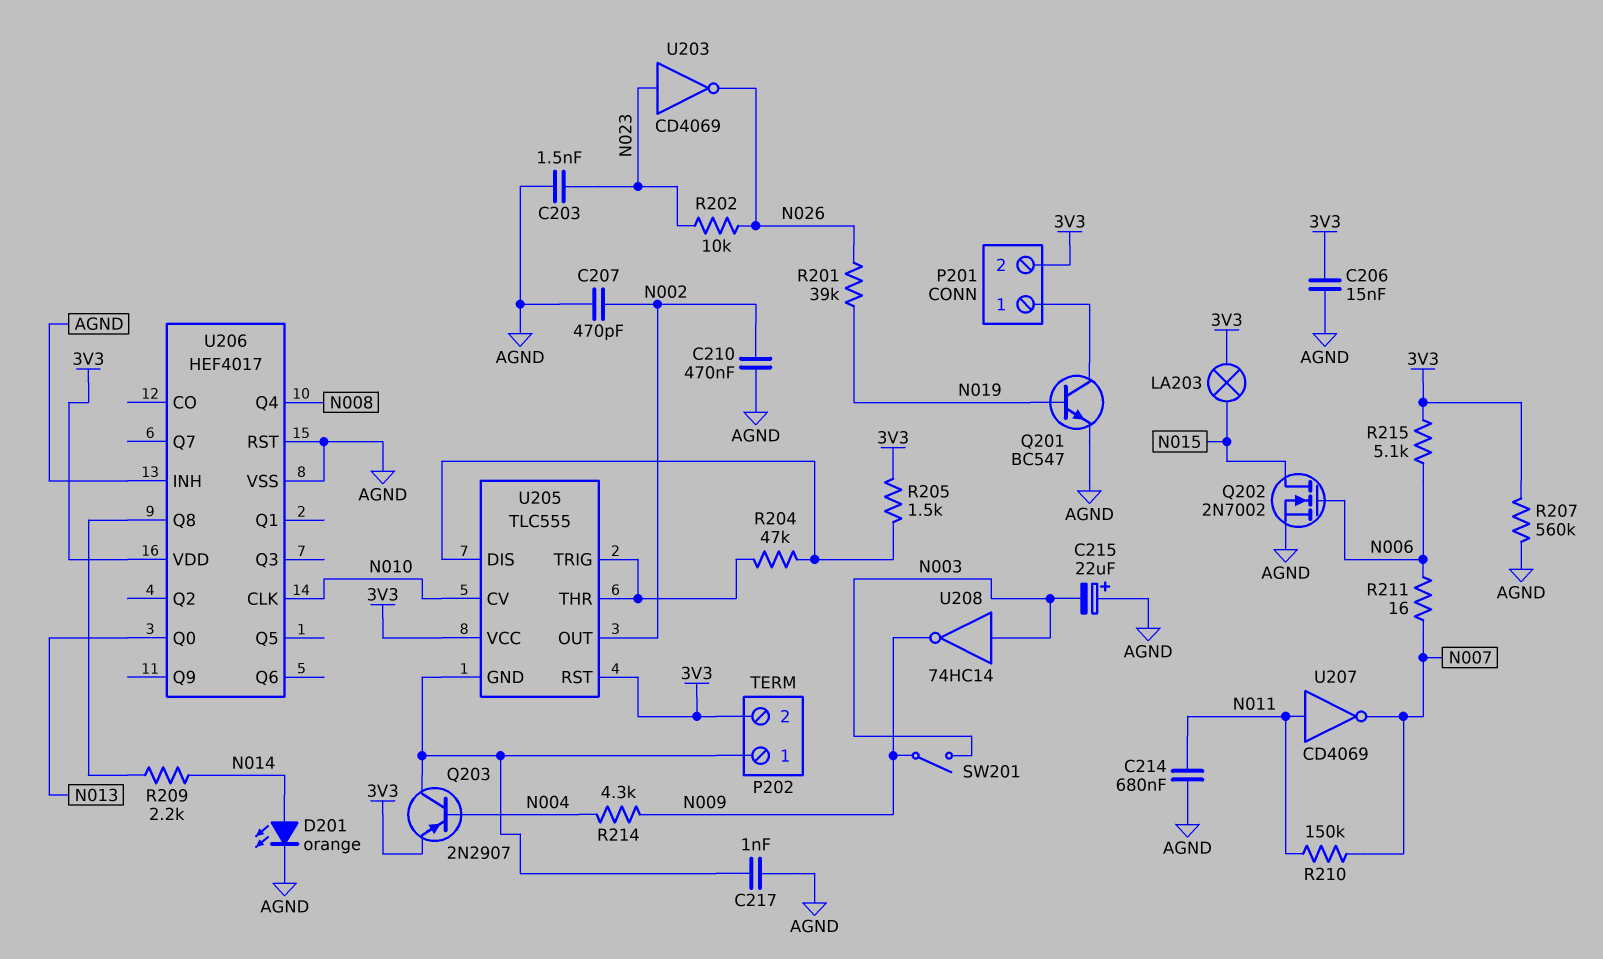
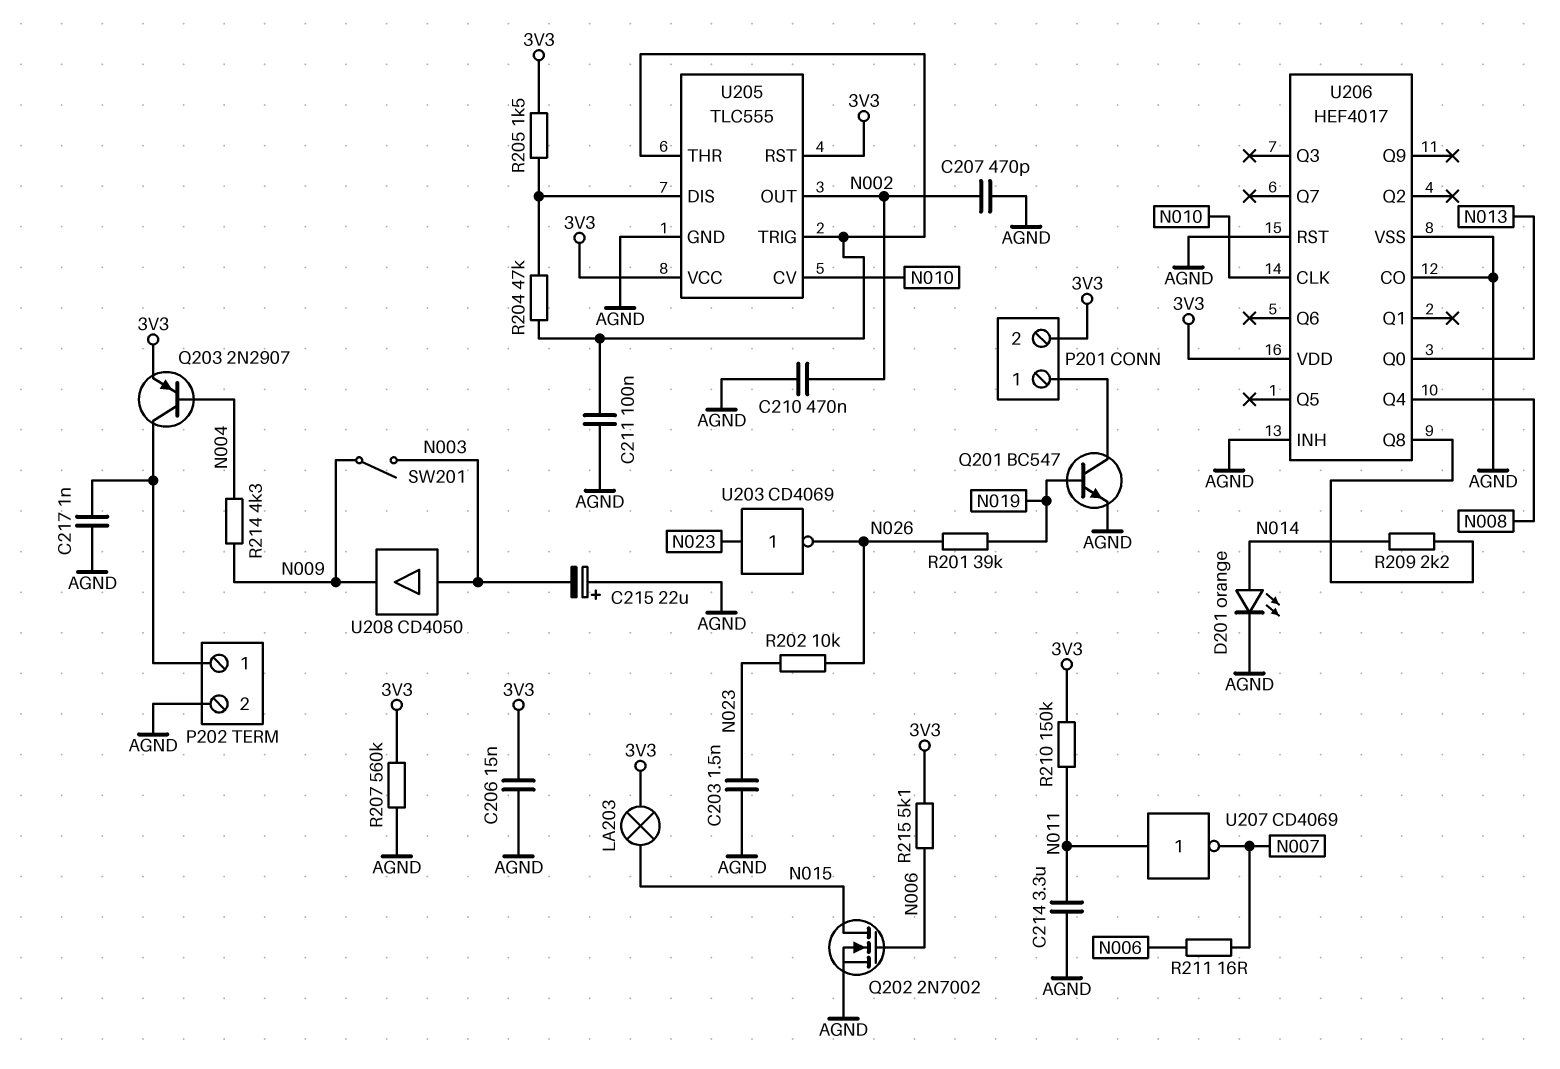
C211: none -> 100nF (AGND, U205/THR)
C214: 680nF (AGND, N011) -> 3.3uF (AGND, N011)
P202 pin 2: 3V3 -> AGND
R210: 150k (N007, N011) -> 150k (3V3, N011)
U205 pin GND: P202/1 -> AGND
U206 pin CO: none -> AGND
U208: NOT 74HC14 (in N003, out N009) -> buffer CD4050 (in N003, out N009)

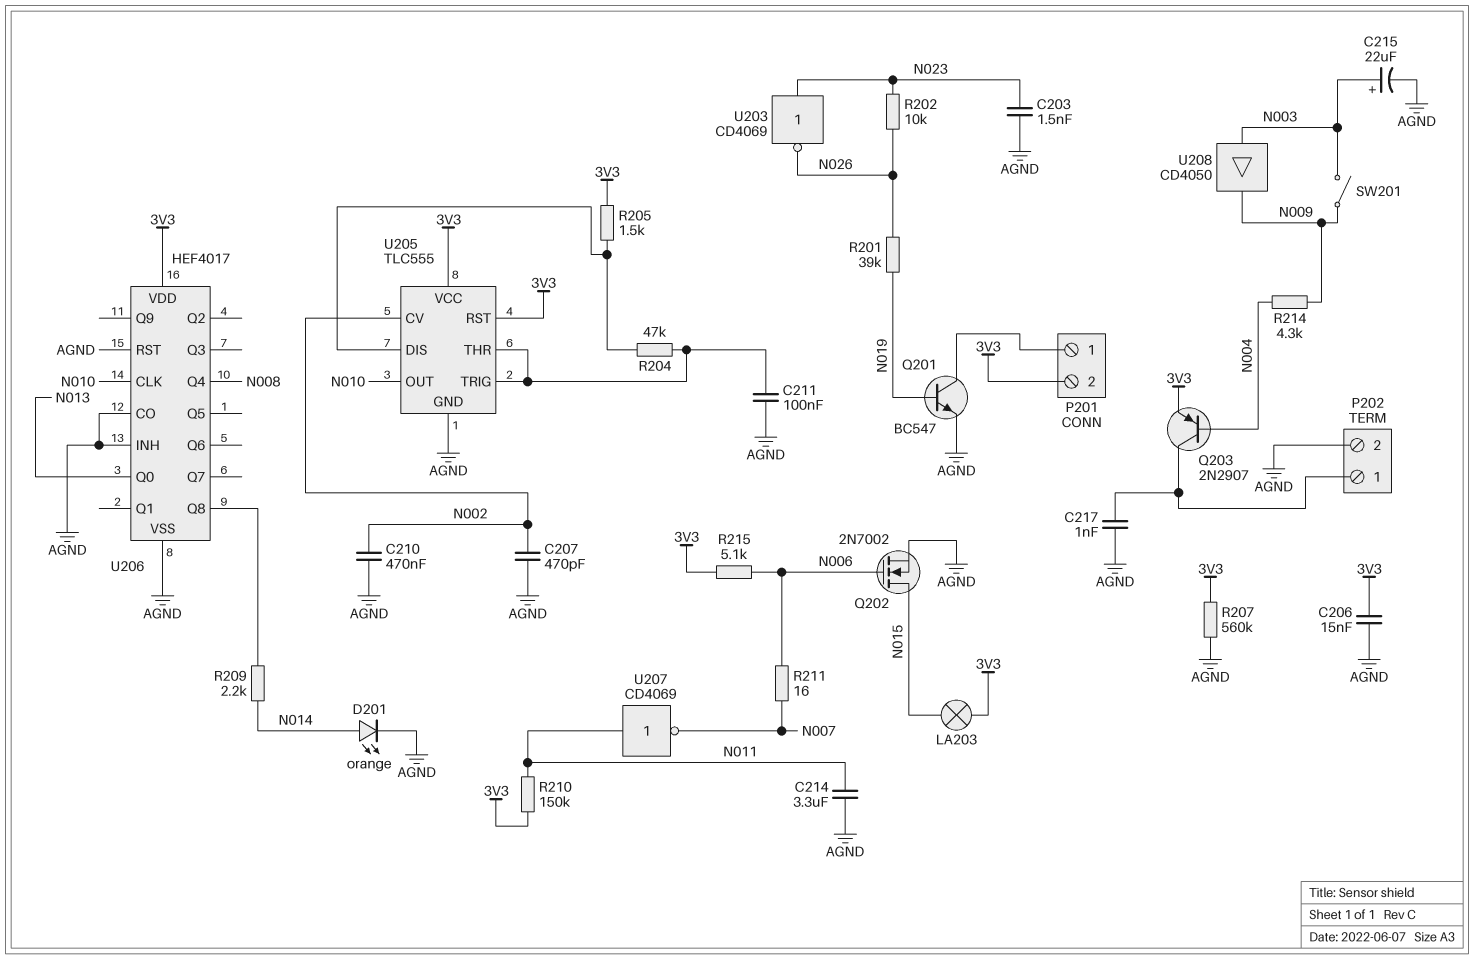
C215: 22uF (plus AGND, minus N003) -> 22uF (plus N003, minus AGND)
U205 pin CV: N010 -> N002
U205 pin OUT: N002 -> N010

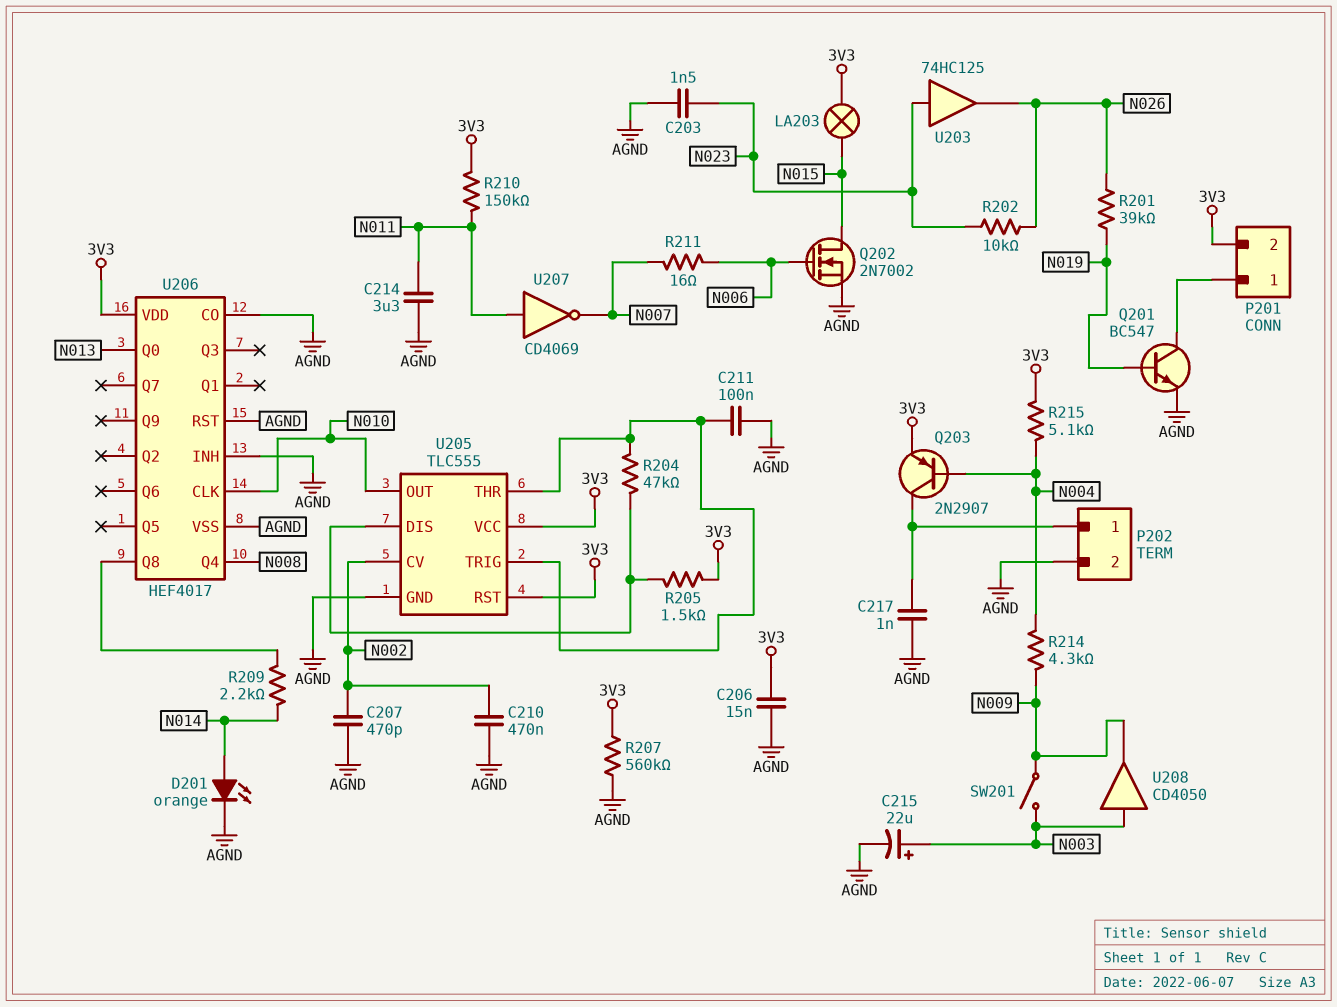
R215: 5.1k (3V3, N006) -> 5.1k (3V3, N004)
U203: NOT CD4069 (in N023, out N026) -> buffer 74HC125 (in N023, out N026)

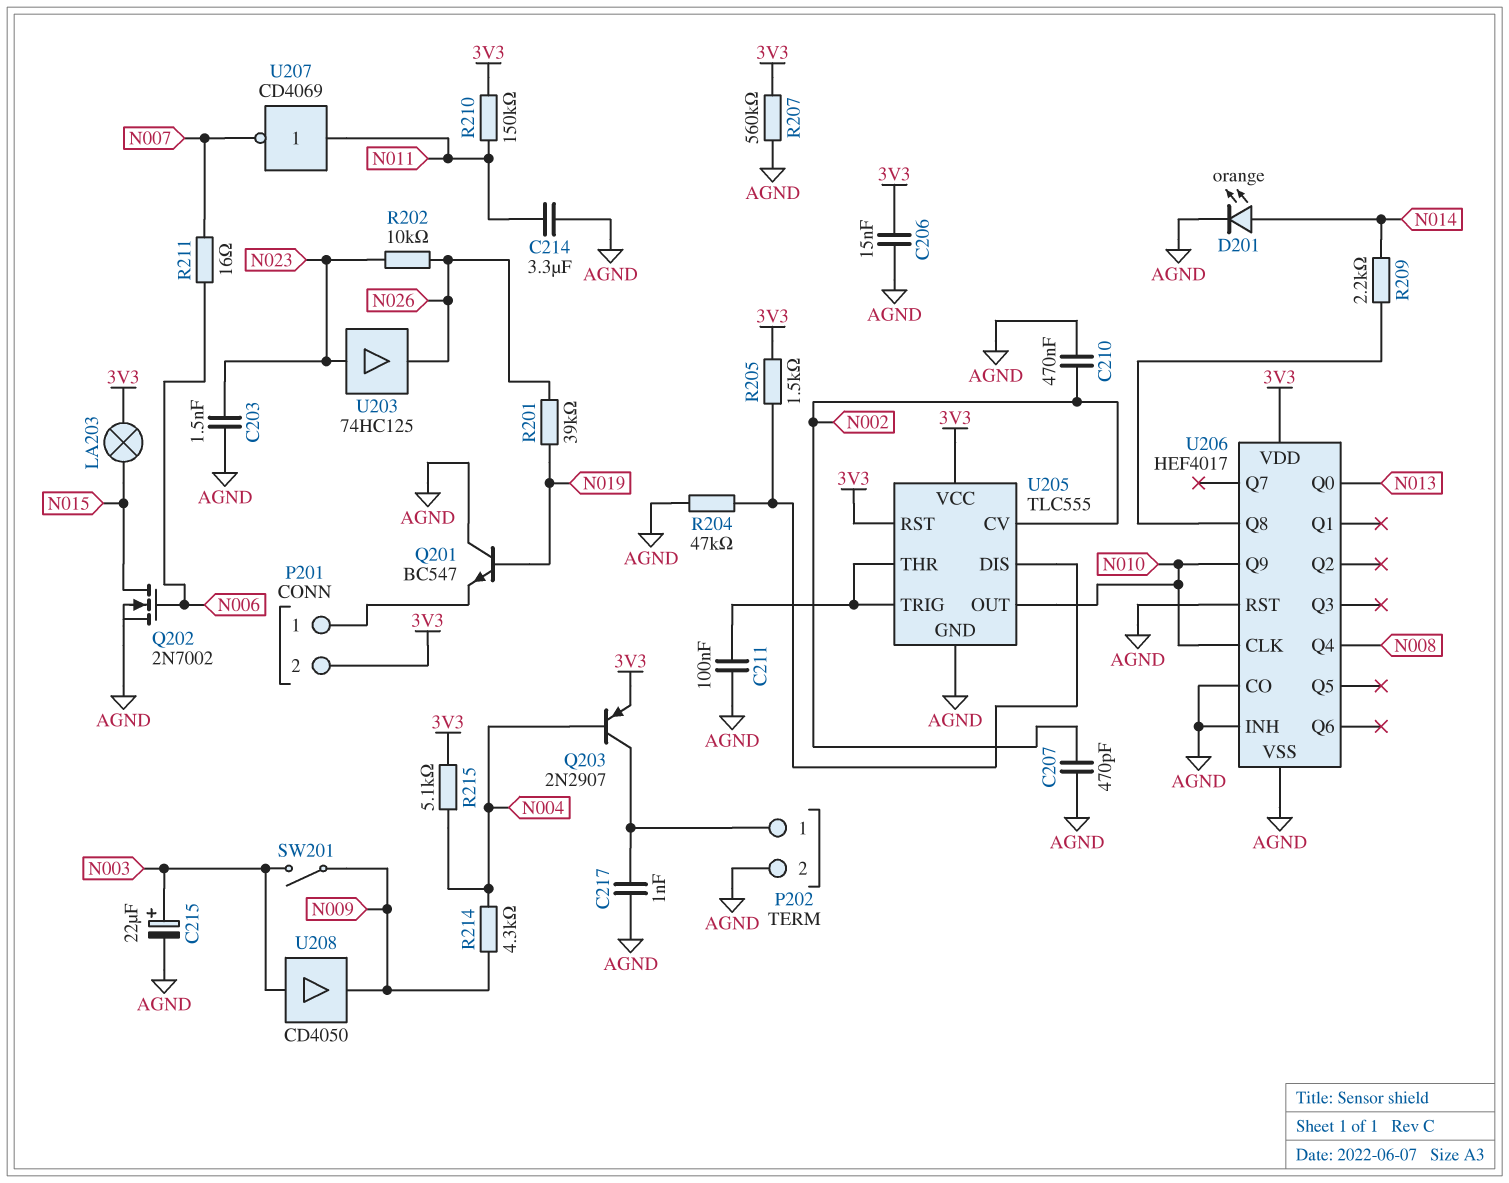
Q201: NPN BC547 (B N019, C P201/1, E AGND) -> NPN BC547 (B N019, C AGND, E P201/1)
R204: 47k (U205/DIS, U205/THR) -> 47k (AGND, U205/DIS)
U206 pin Q9: none -> N010

